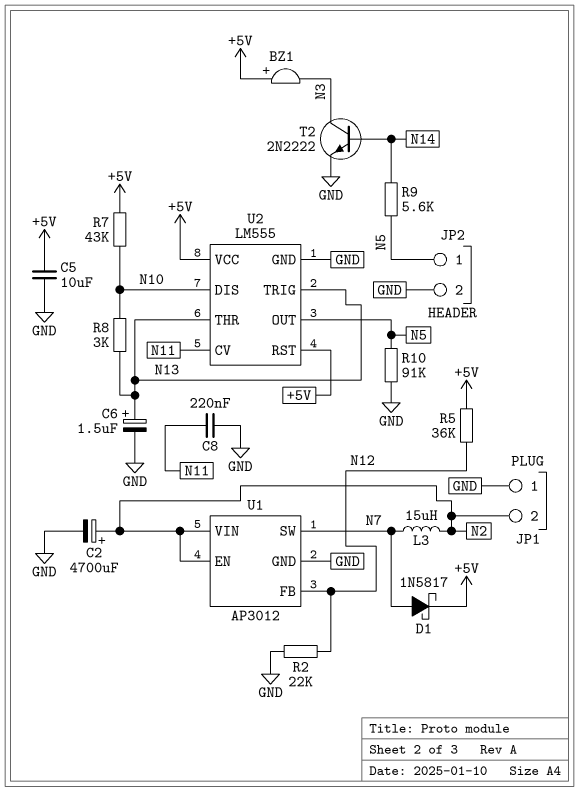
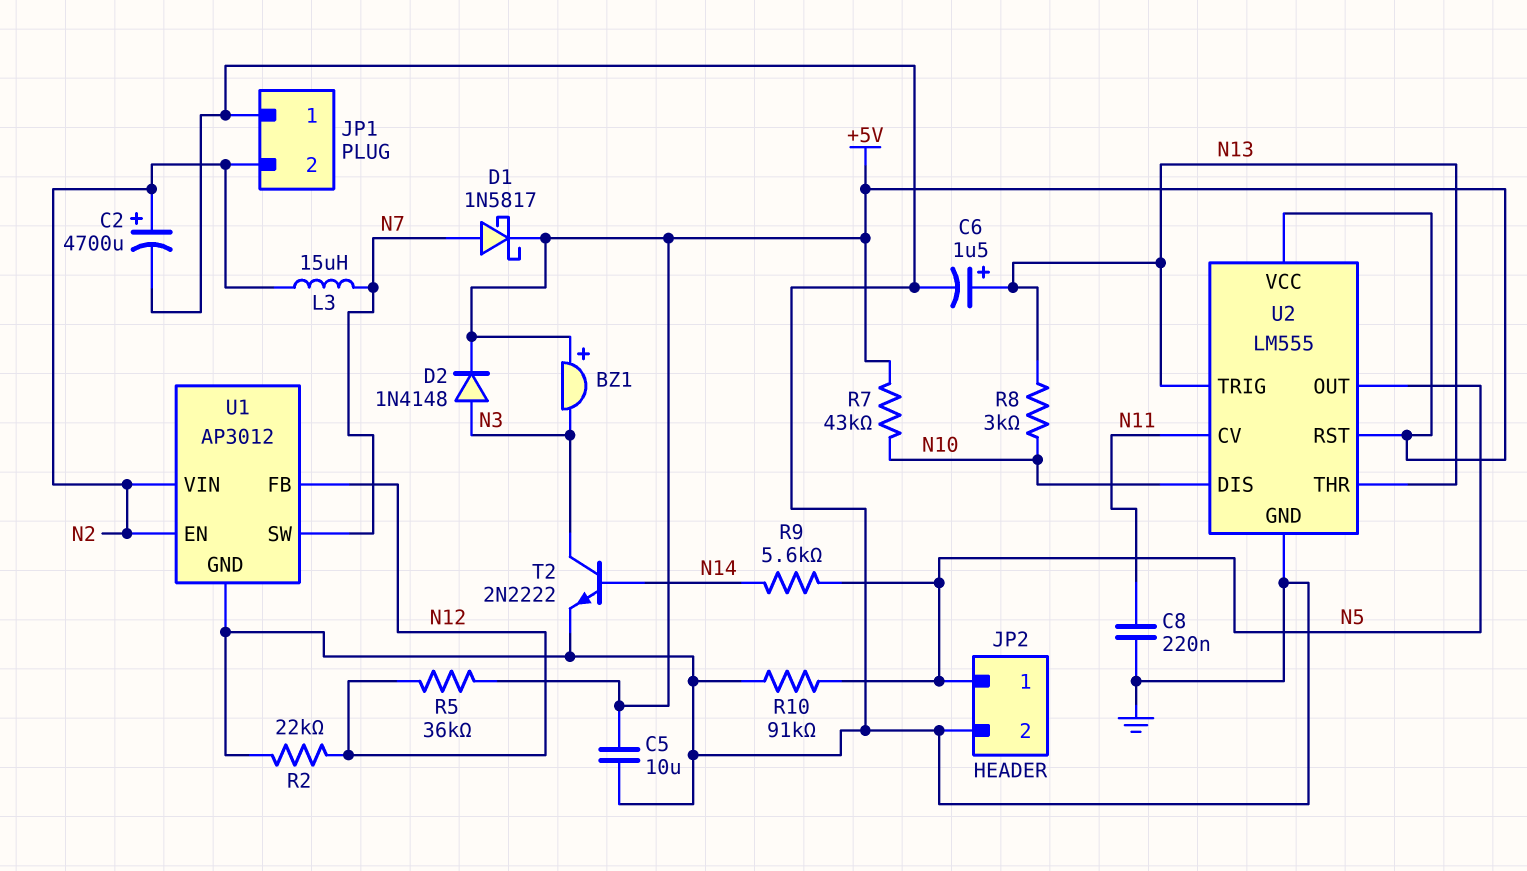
D2: none -> diode 1N4148 (A N3, K +5V)

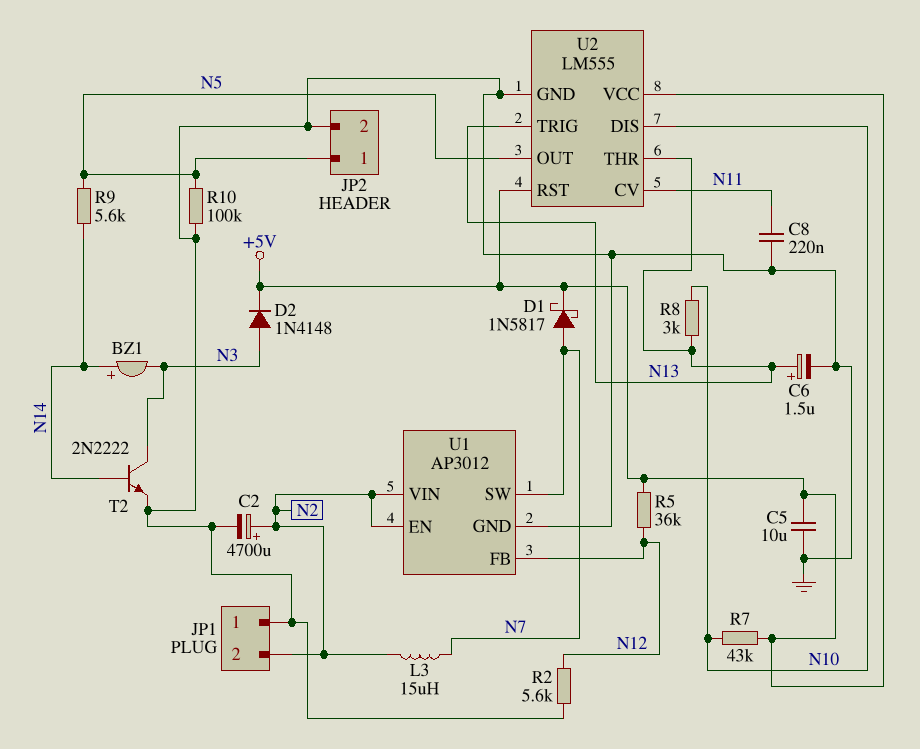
BZ1: buzzer (plus +5V, minus N3) -> buzzer (plus N14, minus N3)
R2: 22k (GND, N12) -> 5.6k (GND, N12)
R10: 91k (GND, N5) -> 100k (GND, N5)

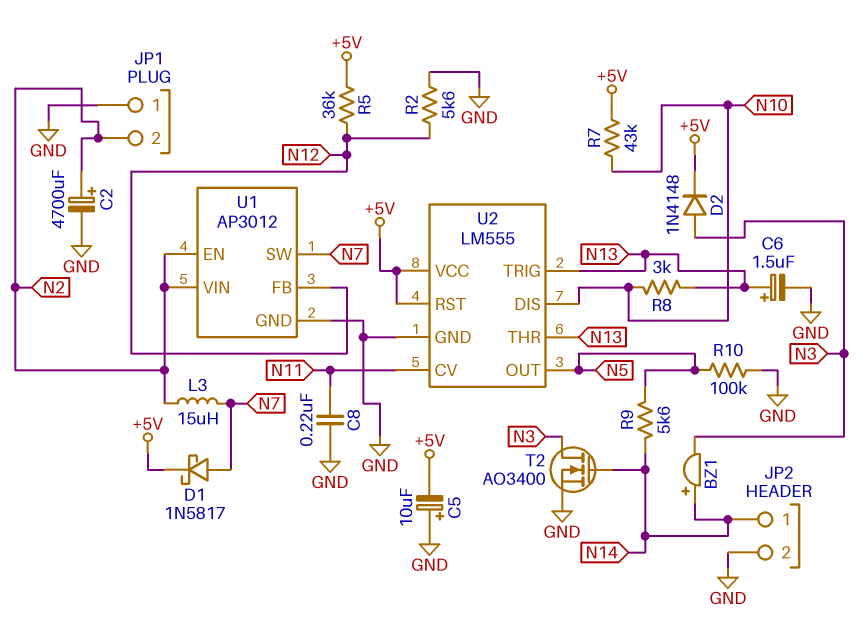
C5: 10uF (+5V, GND) -> 10uF (plus GND, minus +5V)
JP2 pin 1: N5 -> N14
T2: NPN 2N2222 (B N14, C N3, E GND) -> NMOS AO3400 (G N14, D N3, S GND)

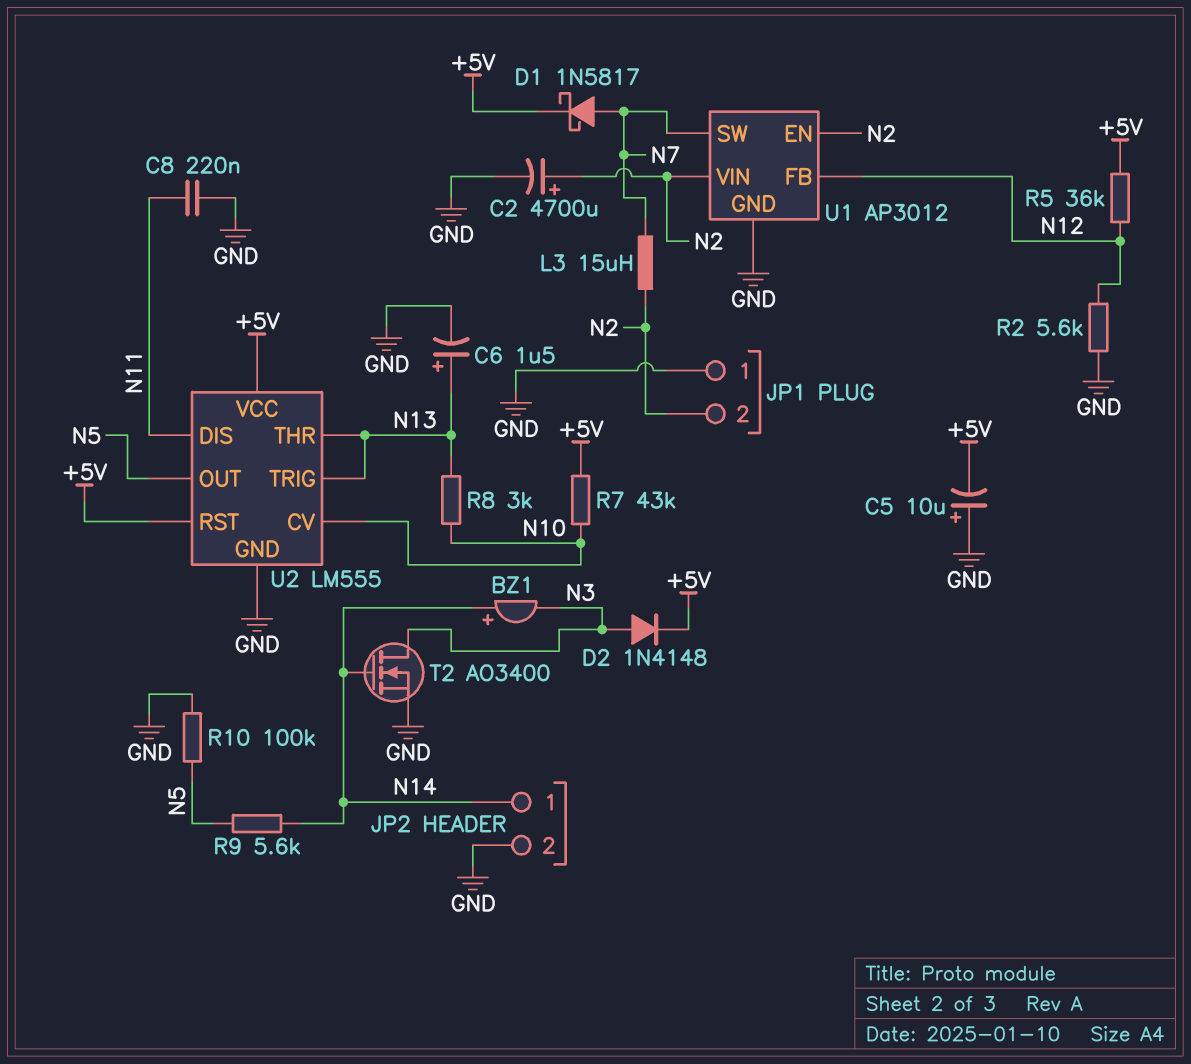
U2 pin CV: N11 -> N10
U2 pin DIS: N10 -> N11

